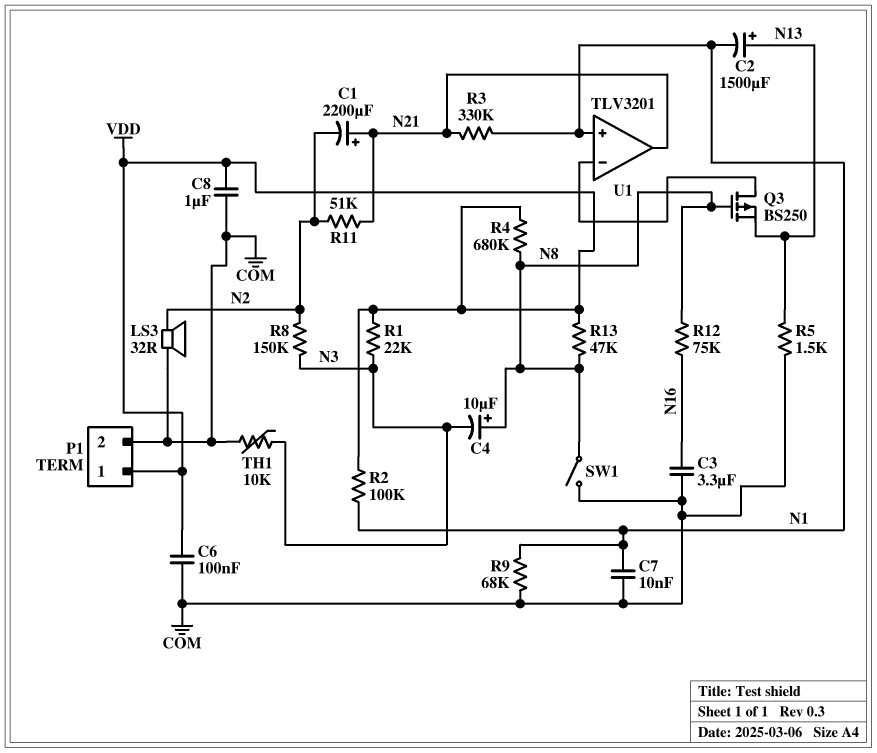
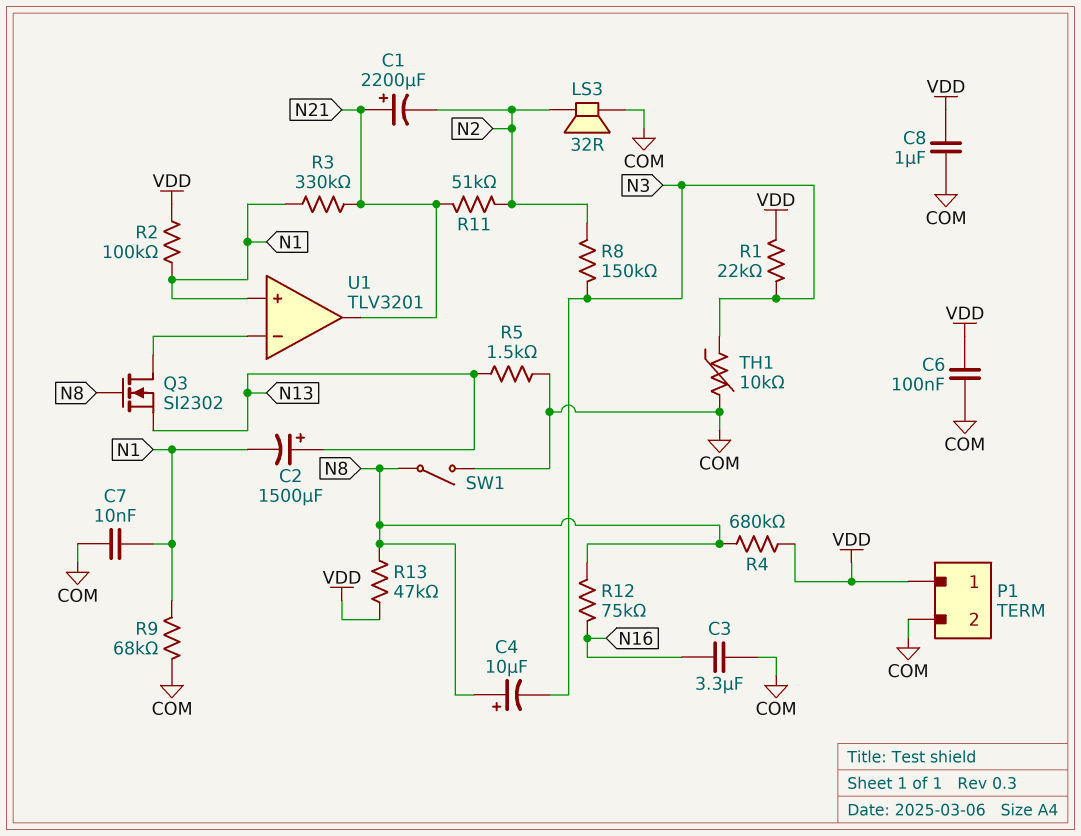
Q3: PMOS BS250 (G N8, D U1/in-, S N13) -> NMOS SI2302 (G N8, D U1/in-, S N13)

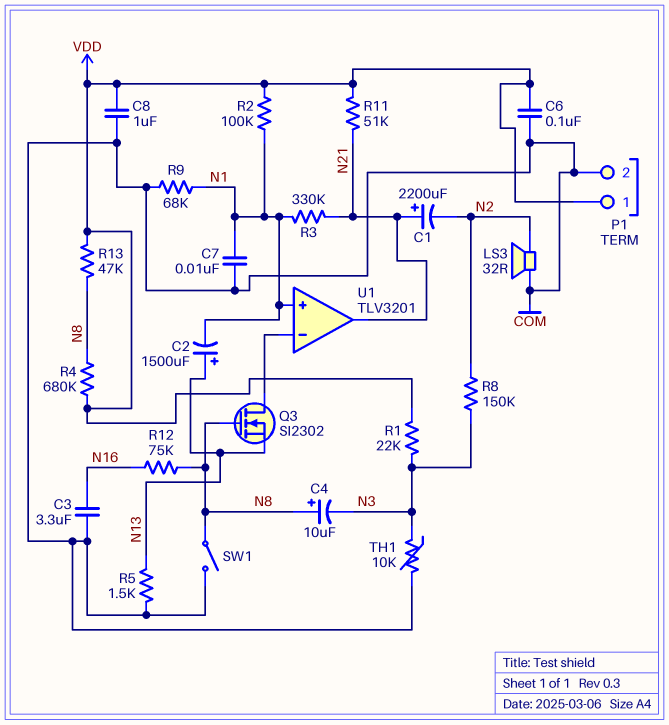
R11: 51k (N2, N21) -> 51k (N21, VDD)

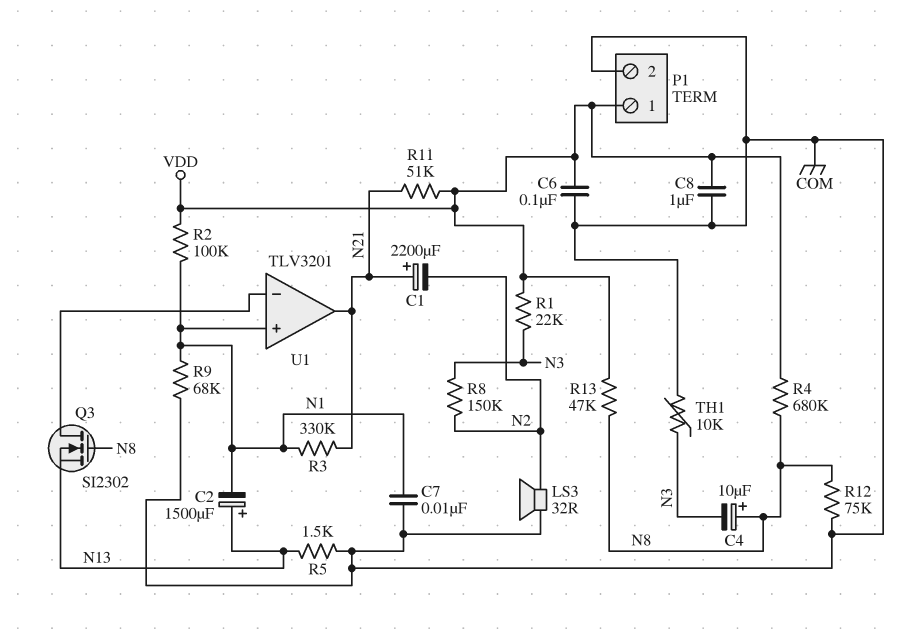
C3: 3.3uF (COM, N16) -> none
R12: 75k (N8, N16) -> 75k (COM, N8)
SW1: switch (COM, N8) -> none

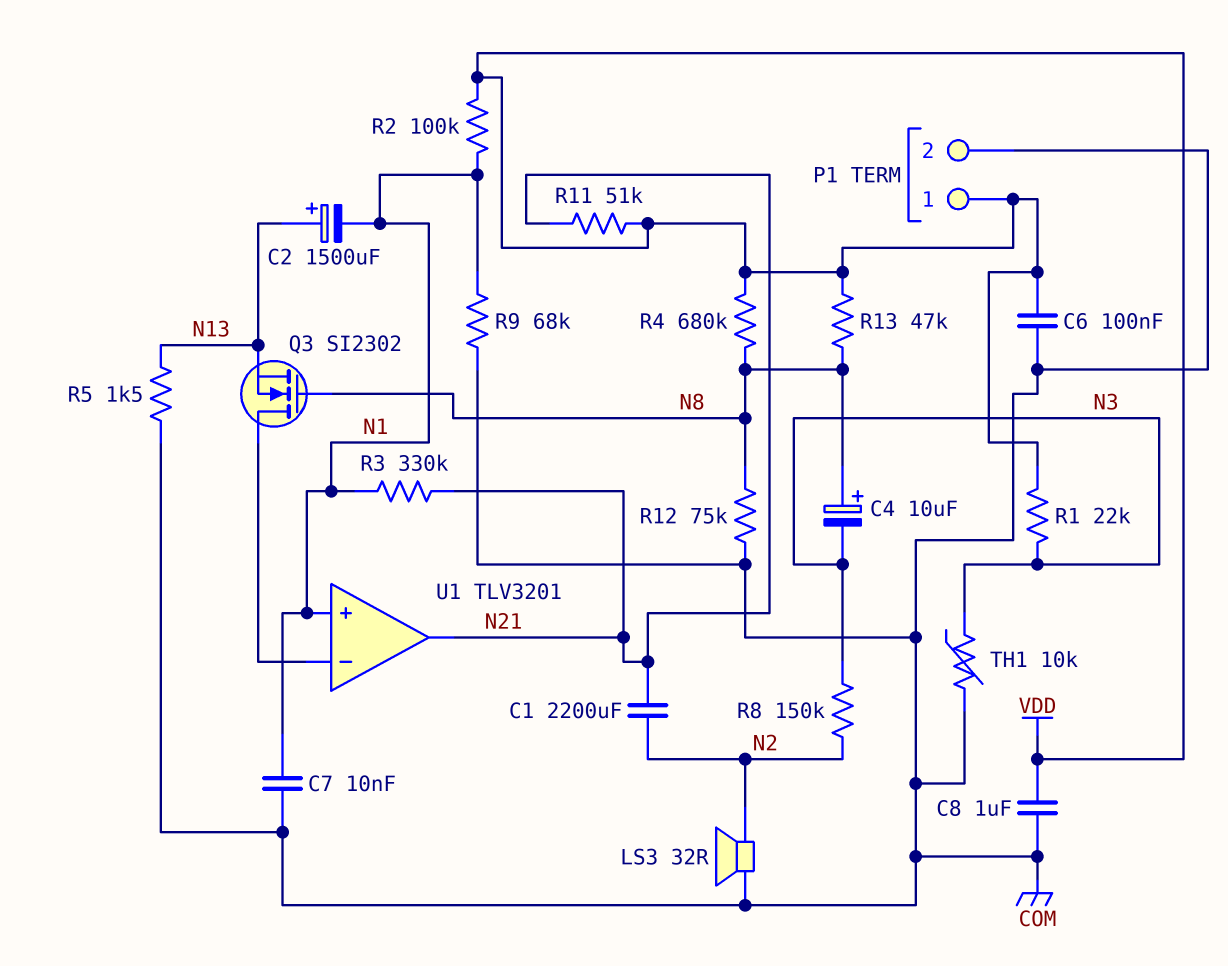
C1: 2200uF (plus N21, minus N2) -> 2200uF (N2, N21)

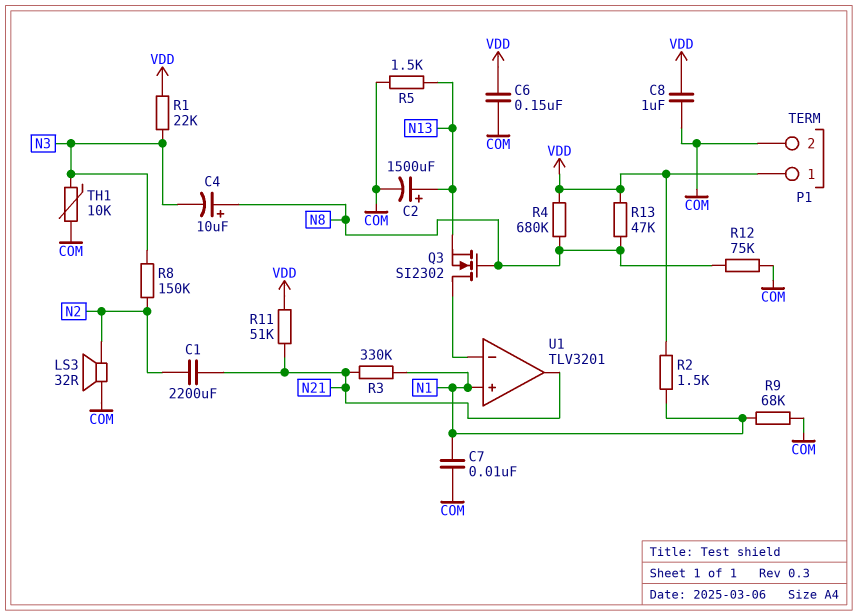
C2: 1500uF (plus N13, minus N1) -> 1500uF (plus N13, minus COM)
C6: 100nF (COM, VDD) -> 150nF (COM, VDD)
R2: 100k (N1, VDD) -> 1.5k (N1, VDD)

